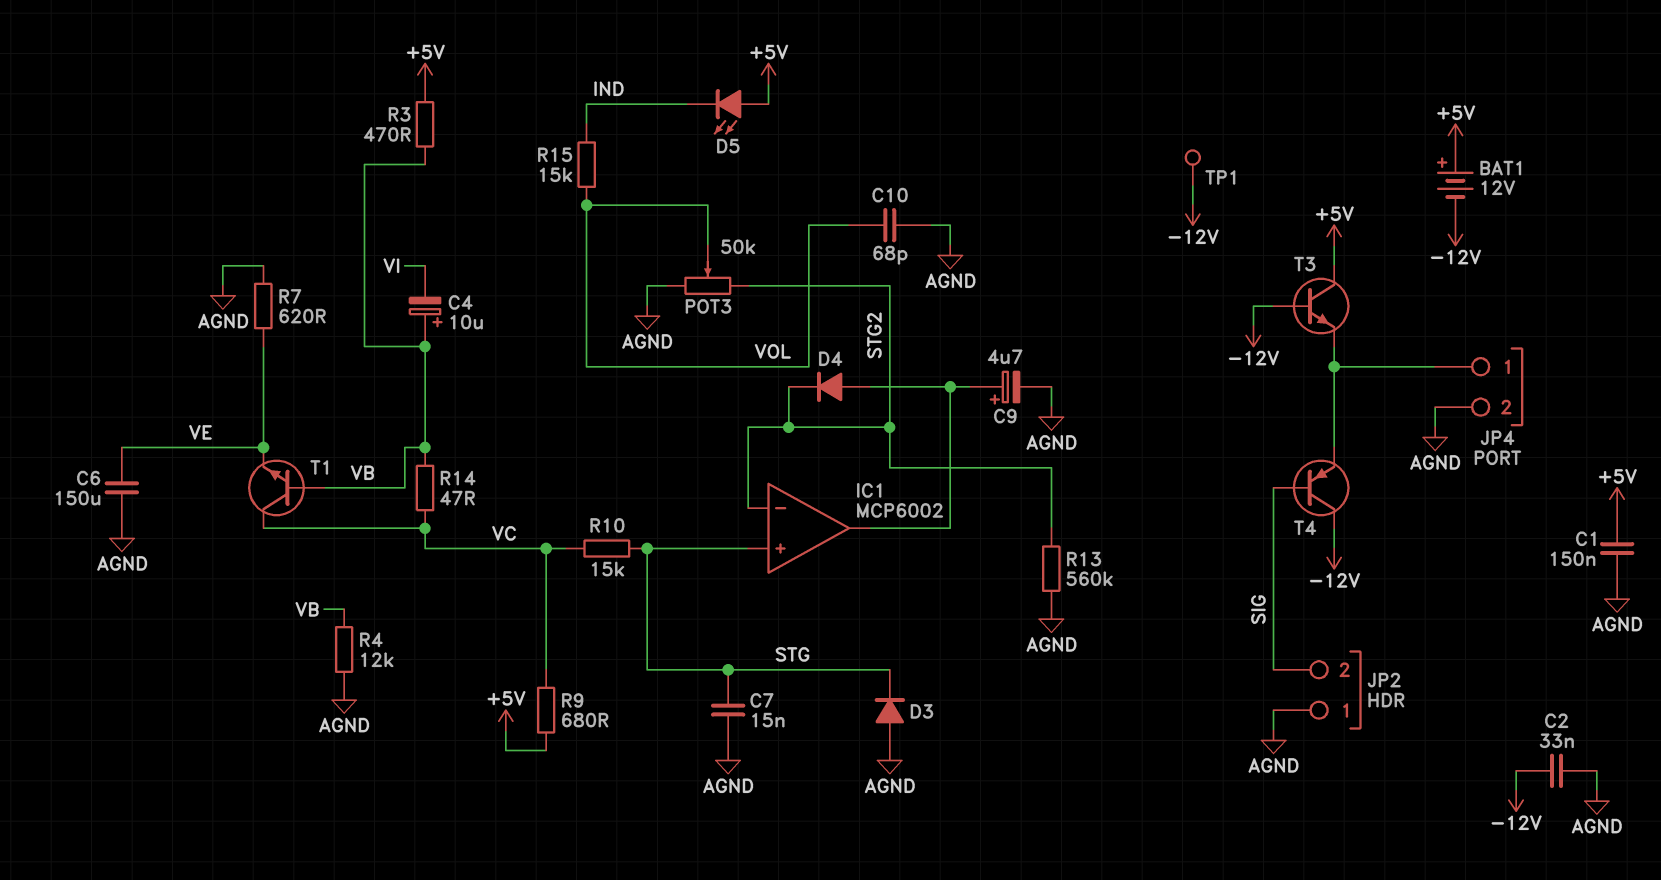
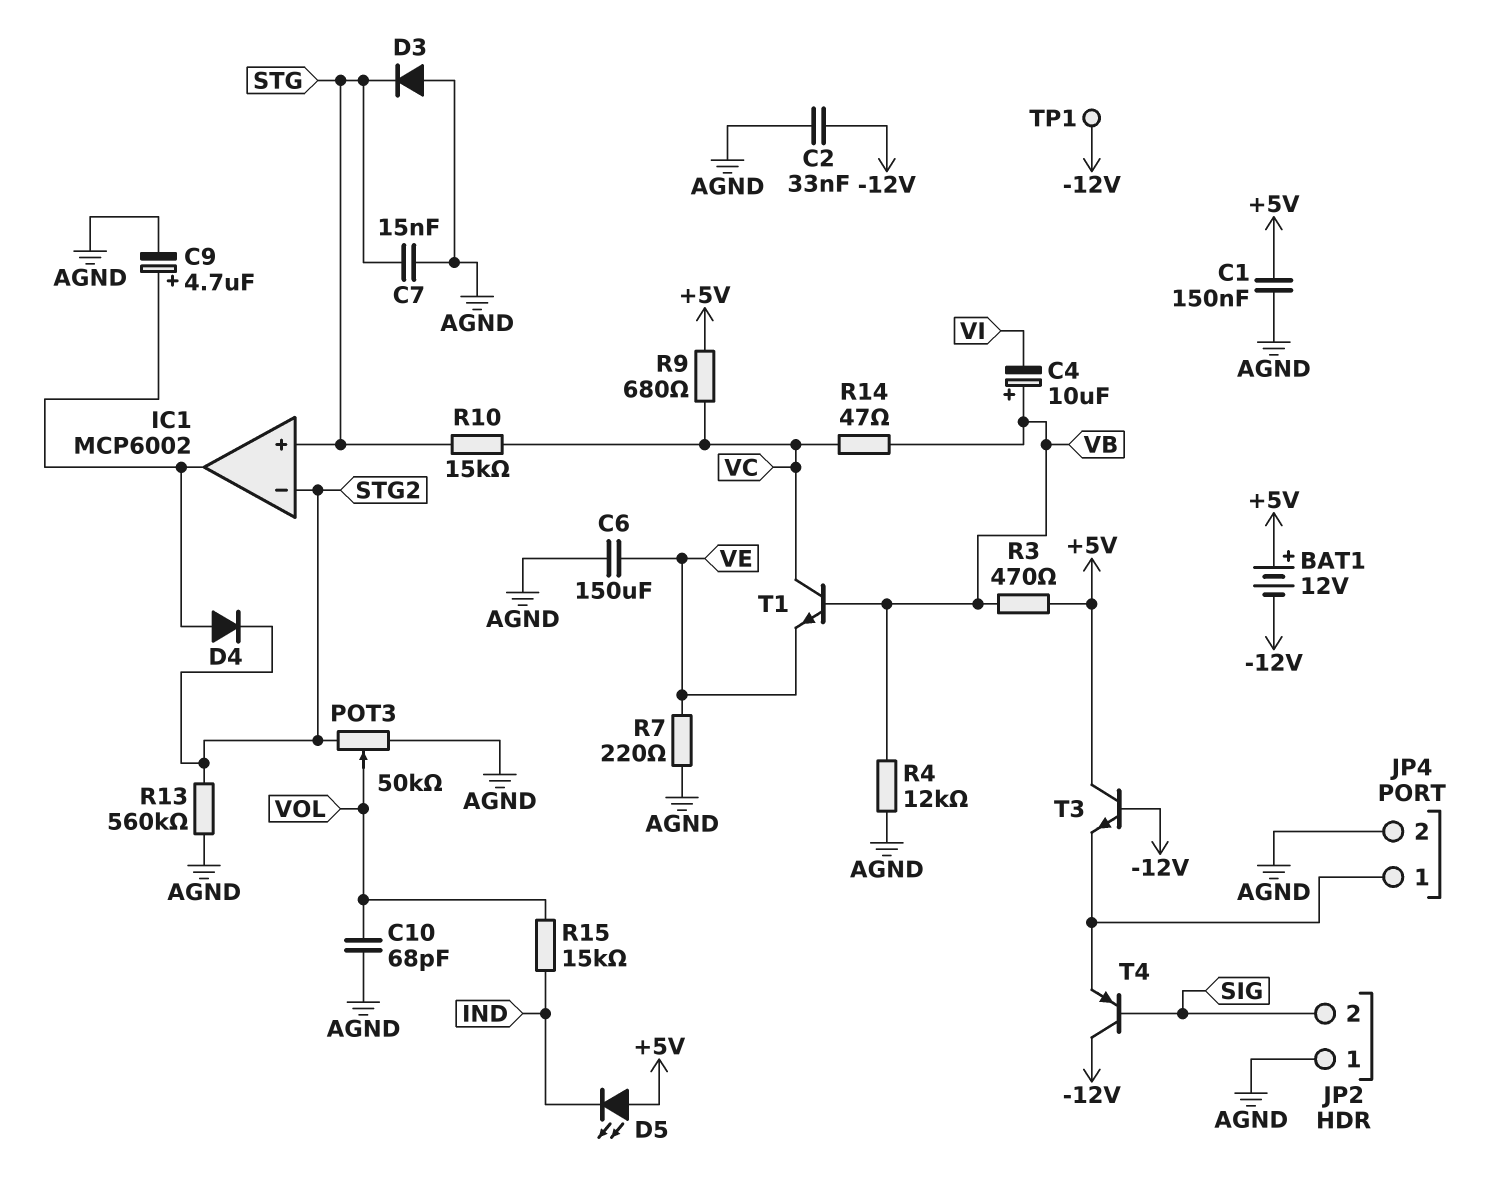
R7: 620 (AGND, VE) -> 220 (AGND, VE)

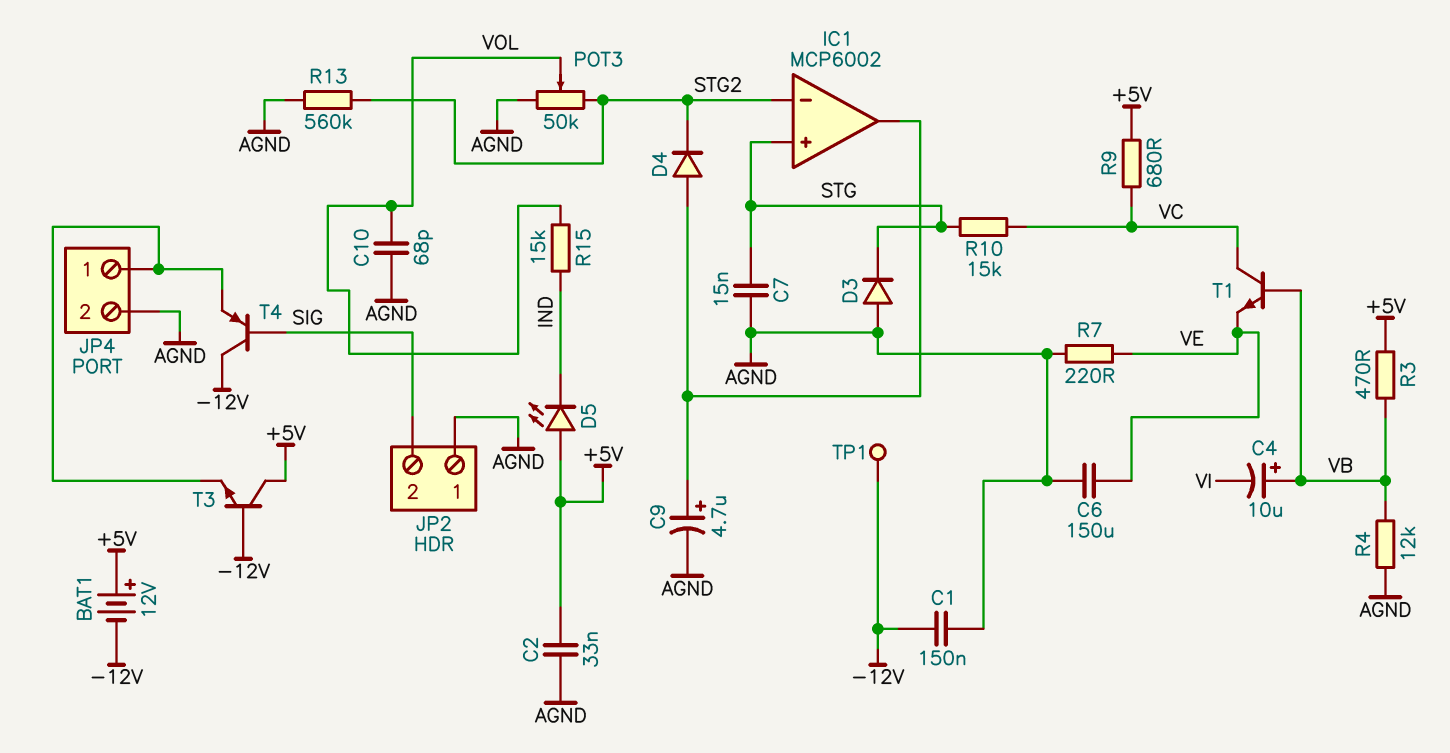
C1: 150nF (+5V, AGND) -> 150nF (-12V, AGND)
C2: 33nF (-12V, AGND) -> 33nF (+5V, AGND)
R14: 47 (VB, VC) -> none

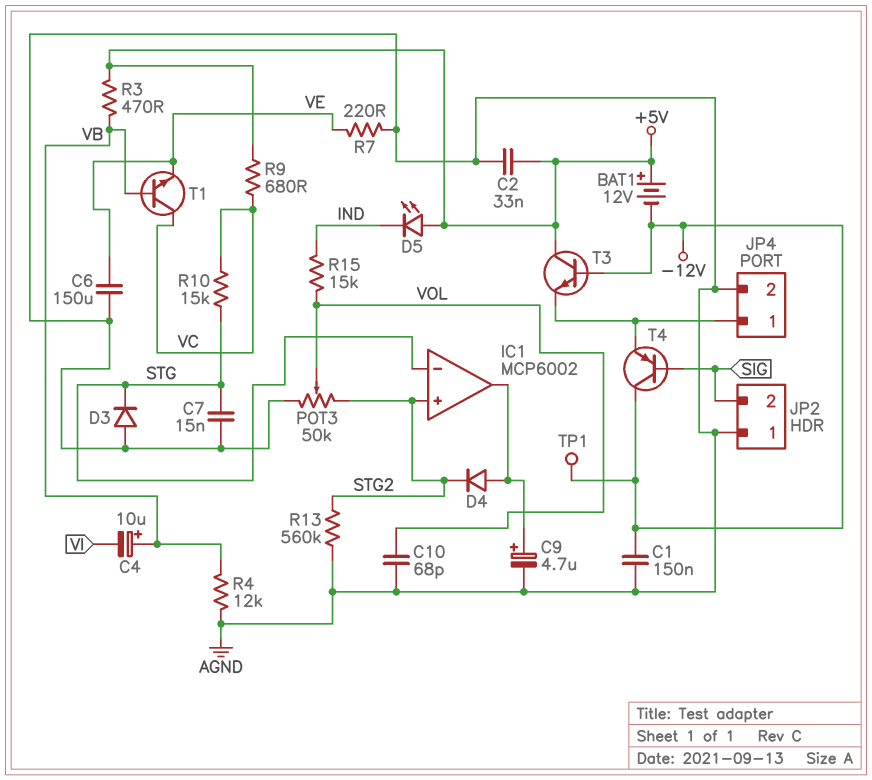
IC1 pin in+: STG -> STG2
IC1 pin in-: STG2 -> STG

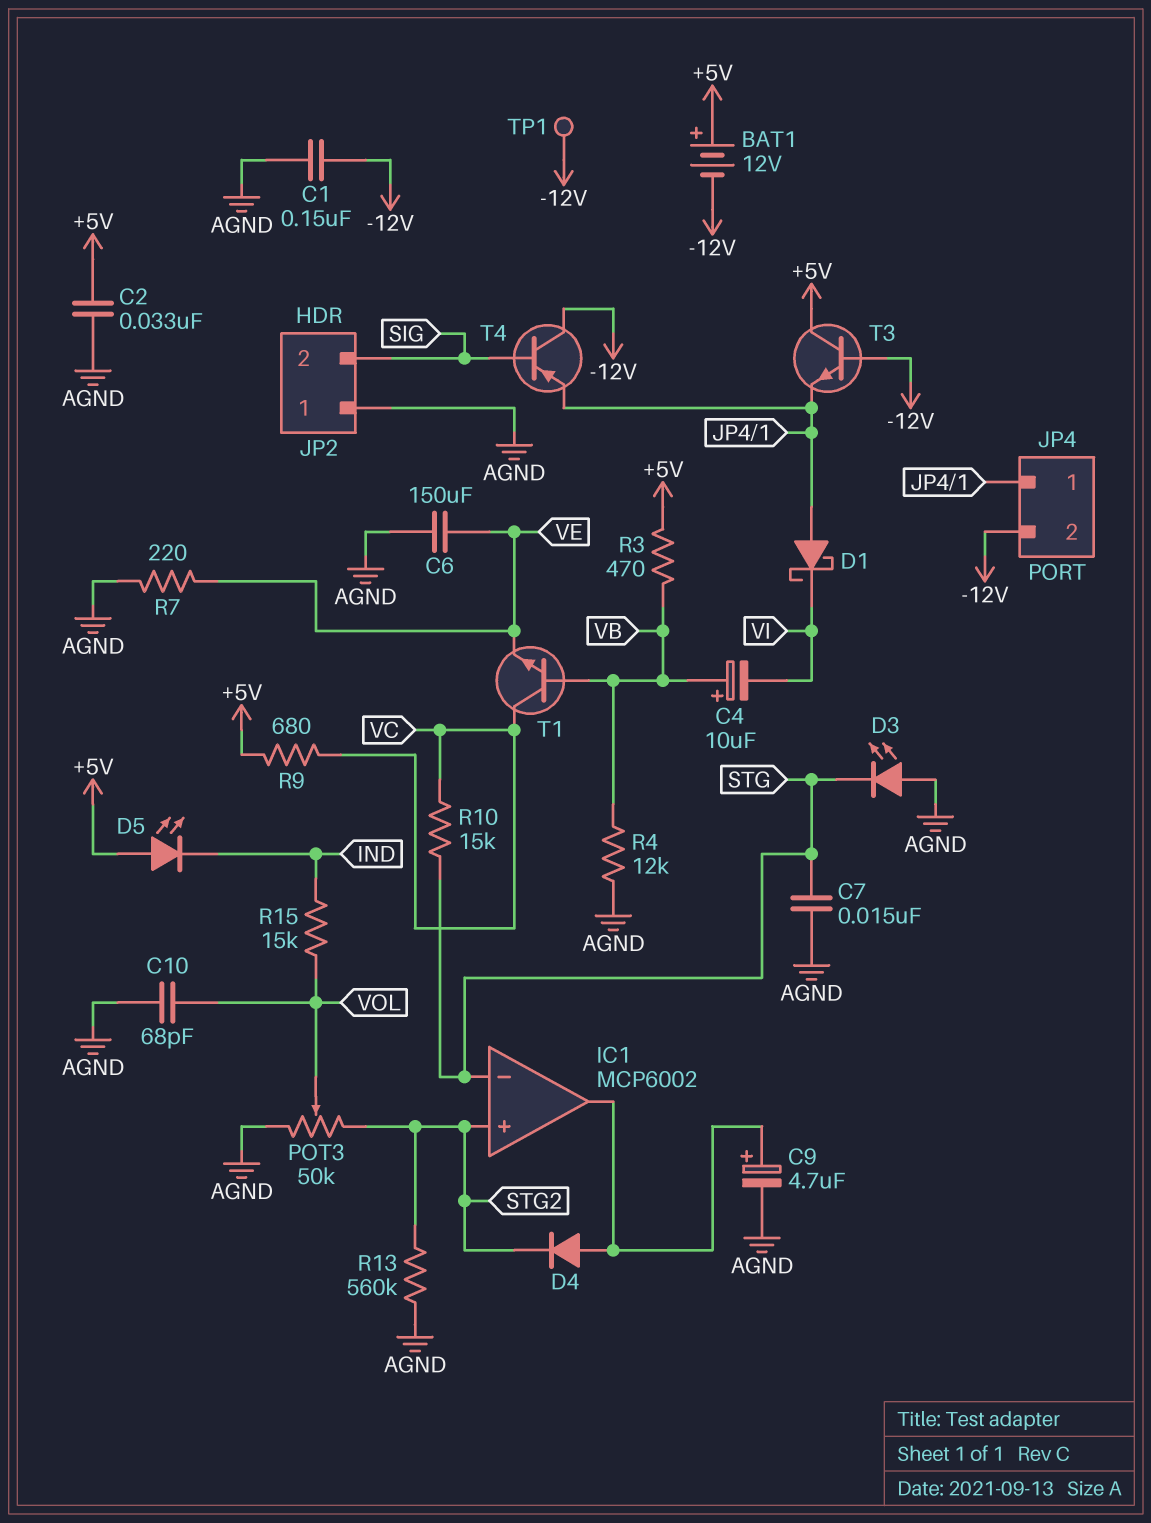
D1: none -> schottky (A JP4/1, K VI)
D3: diode (A AGND, K STG) -> LED (A AGND, K STG)
JP4 pin 2: AGND -> -12V

